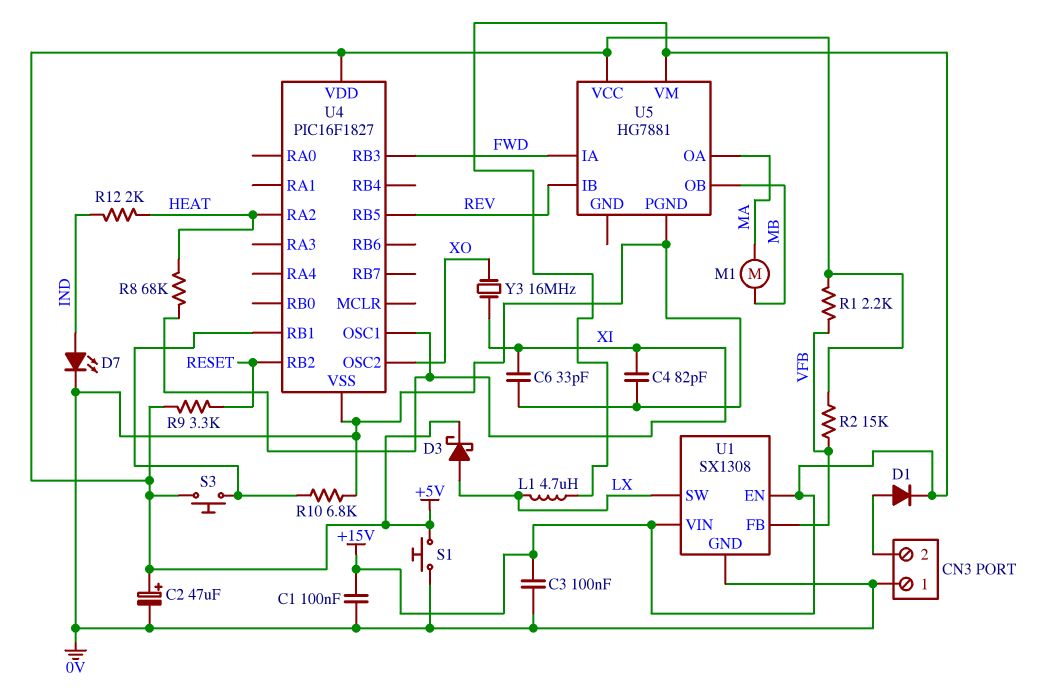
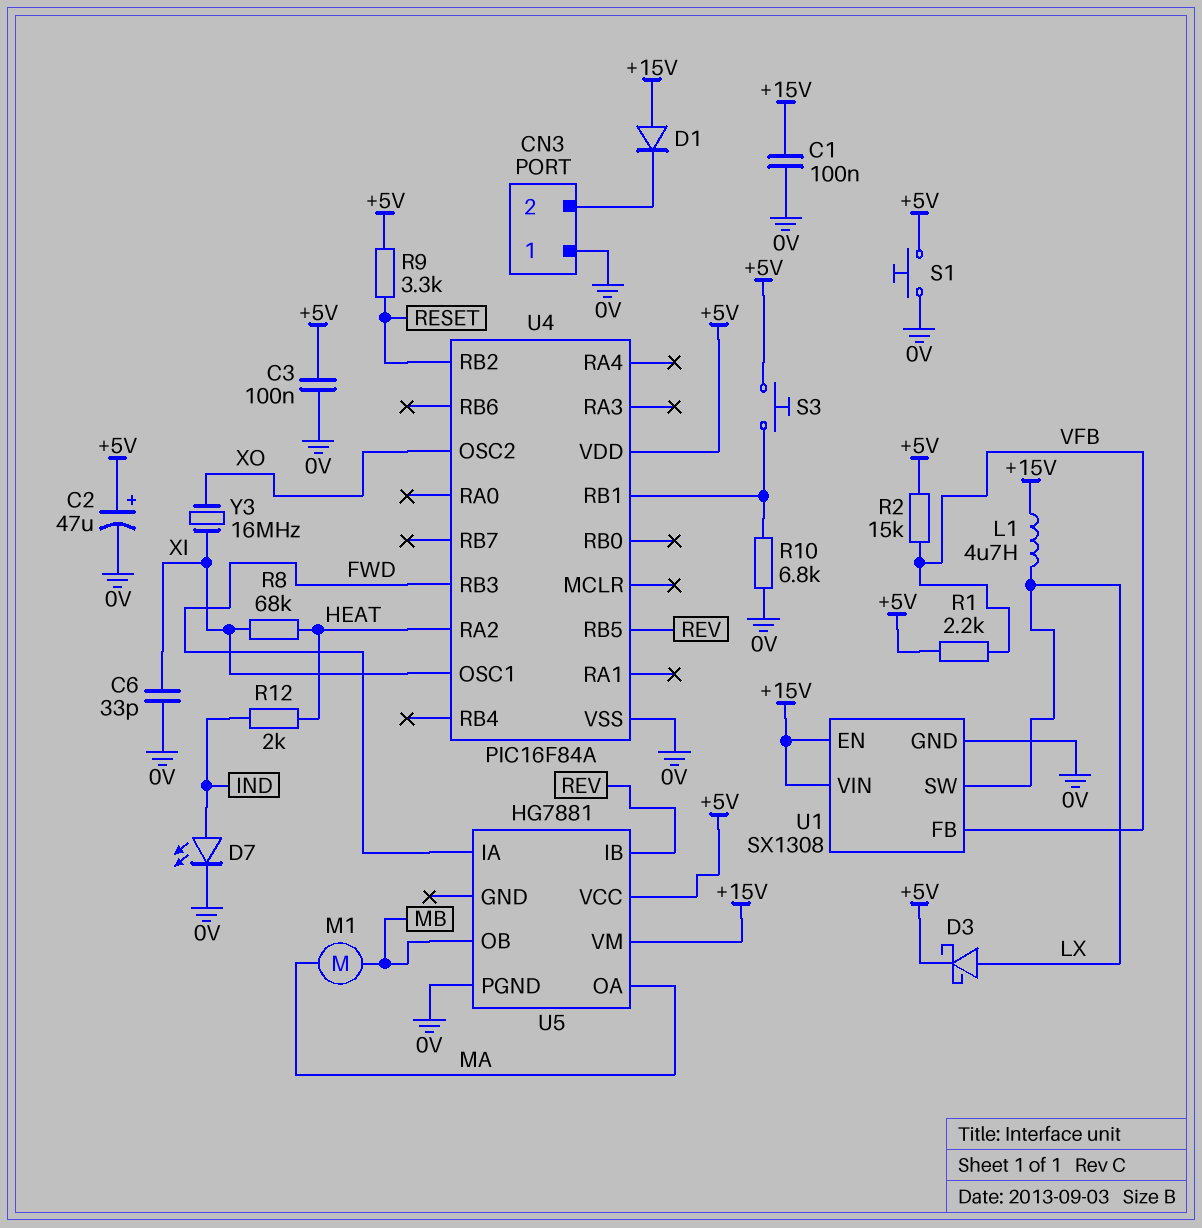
C3: 100nF (+15V, 0V) -> 100nF (+5V, 0V)
C4: 82pF (0V, XI) -> none
D1: diode (A CN3/2, K +15V) -> diode (A +15V, K CN3/2)
U4: PIC16F1827 -> PIC16F84A

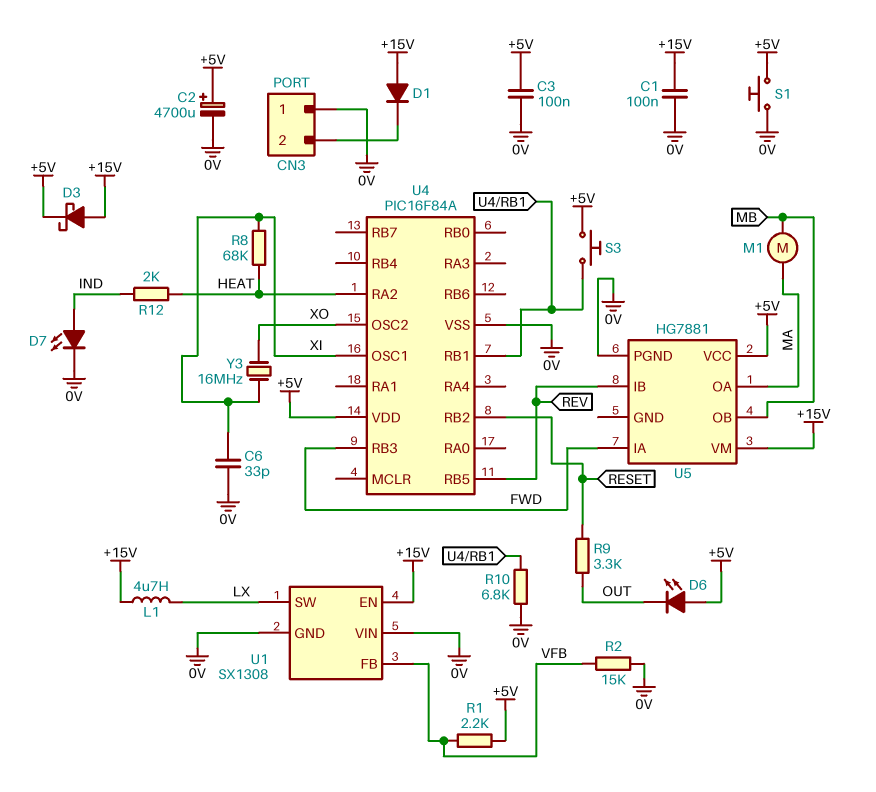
C2: 47uF (plus +5V, minus 0V) -> 4700uF (plus +5V, minus 0V)
D3: schottky (A LX, K +5V) -> schottky (A +15V, K +5V)
D6: none -> LED (A +5V, K OUT)
R2: 15k (+5V, VFB) -> 15k (0V, VFB)
R9: 3.3k (+5V, RESET) -> 3.3k (OUT, RESET)
U1 pin VIN: +15V -> 0V

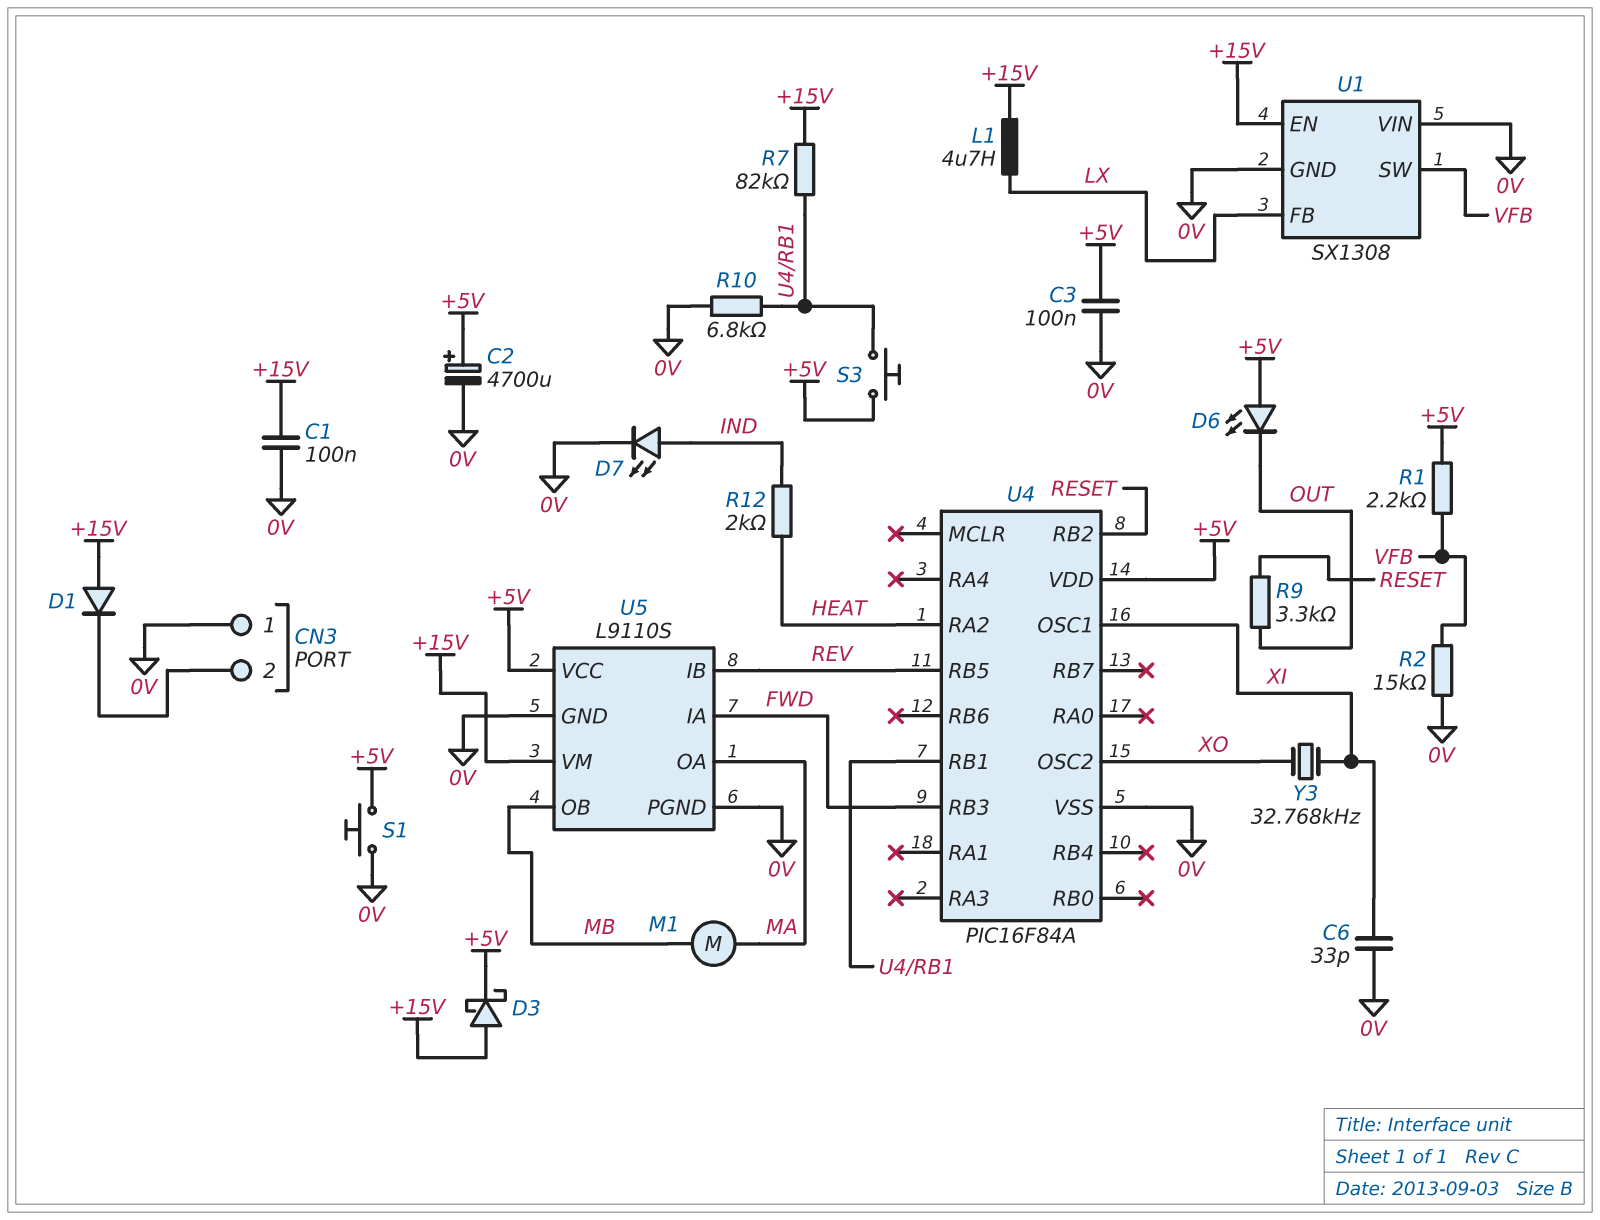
R7: none -> 82k (+15V, U4/RB1)
R8: 68k (HEAT, XI) -> none
U1 pin FB: VFB -> LX
U1 pin SW: LX -> VFB
U5: HG7881 -> L9110S
U5 pin GND: none -> 0V
Y3: 16MHz (XI, XO) -> 32.768kHz (XI, XO)

